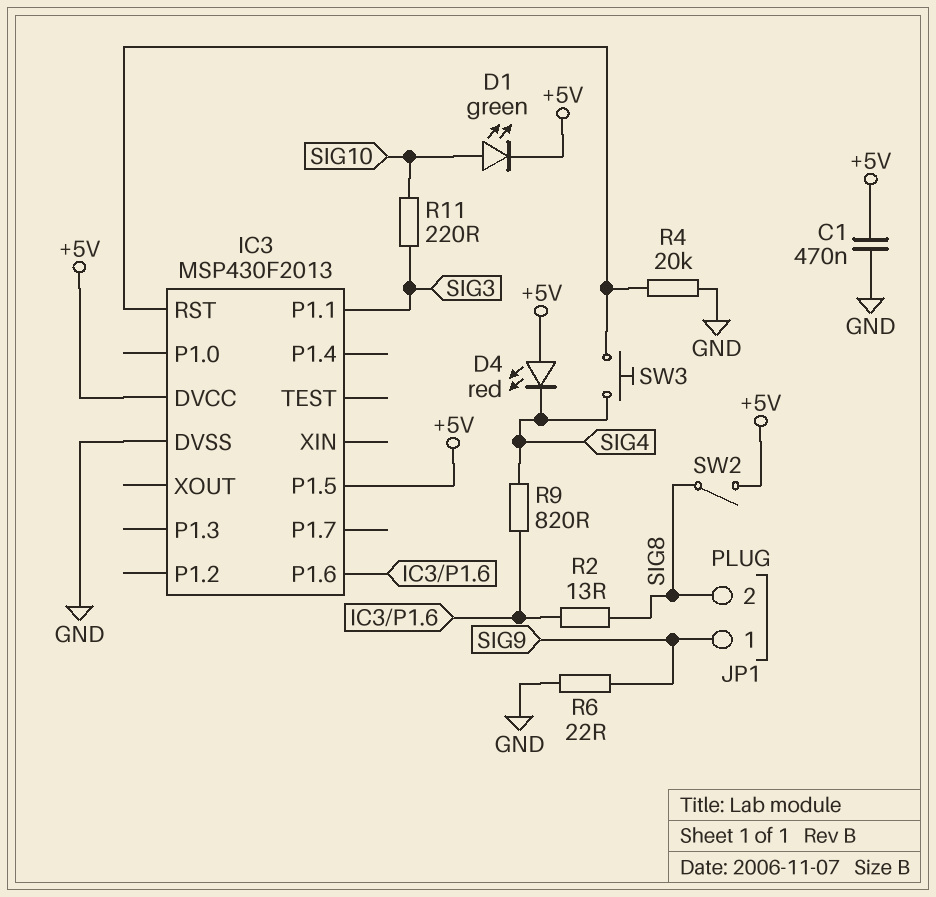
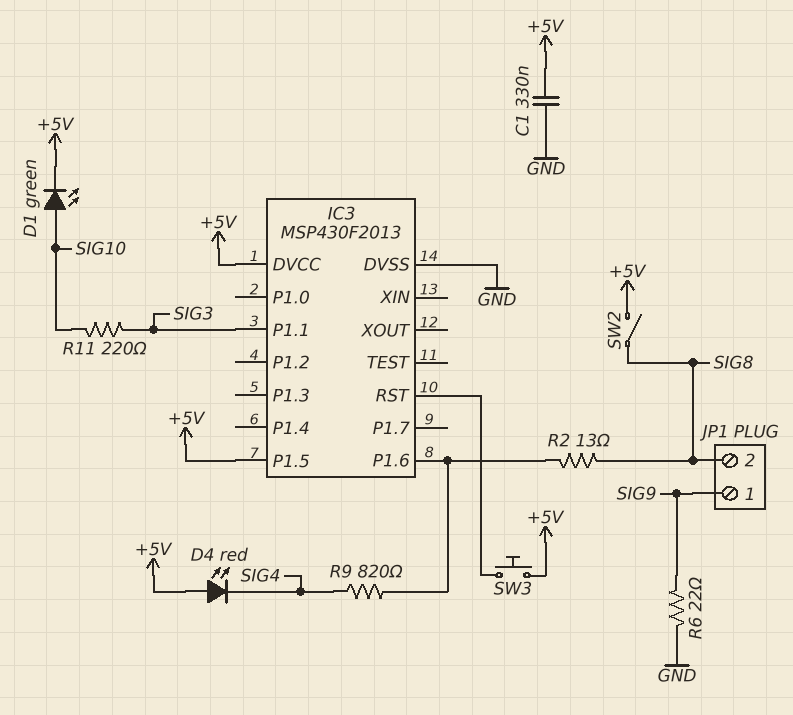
C1: 470nF (+5V, GND) -> 330nF (+5V, GND)
R4: 20k (GND, IC3/RST) -> none
SW3: button (IC3/RST, SIG4) -> button (+5V, IC3/RST)

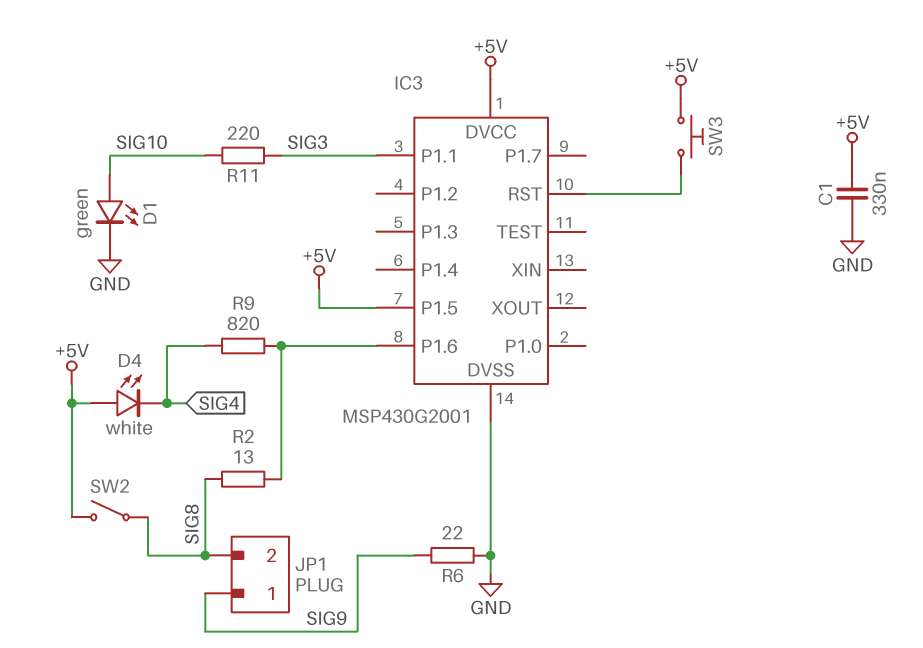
D1: LED green (A SIG10, K +5V) -> LED green (A SIG10, K GND)
D4: LED red (A +5V, K SIG4) -> LED white (A +5V, K SIG4)
IC3: MSP430F2013 -> MSP430G2001

